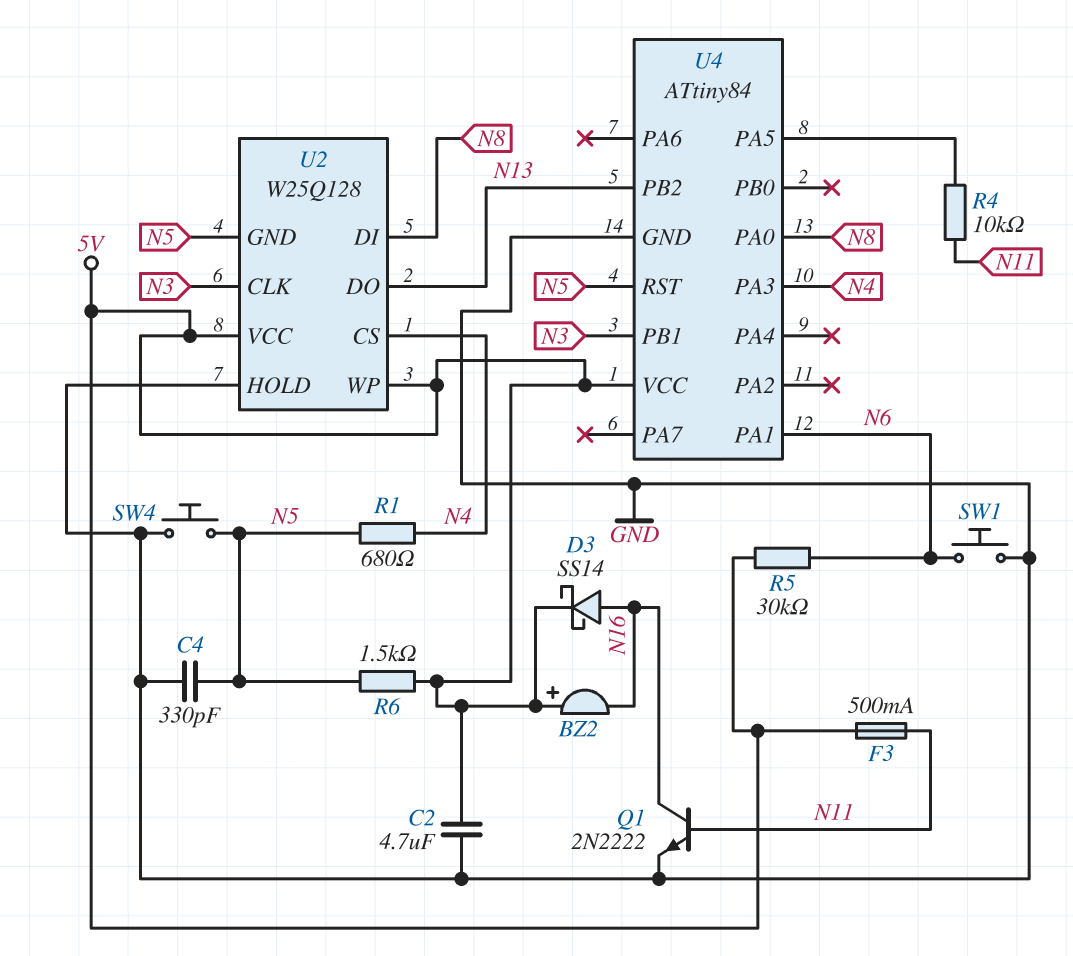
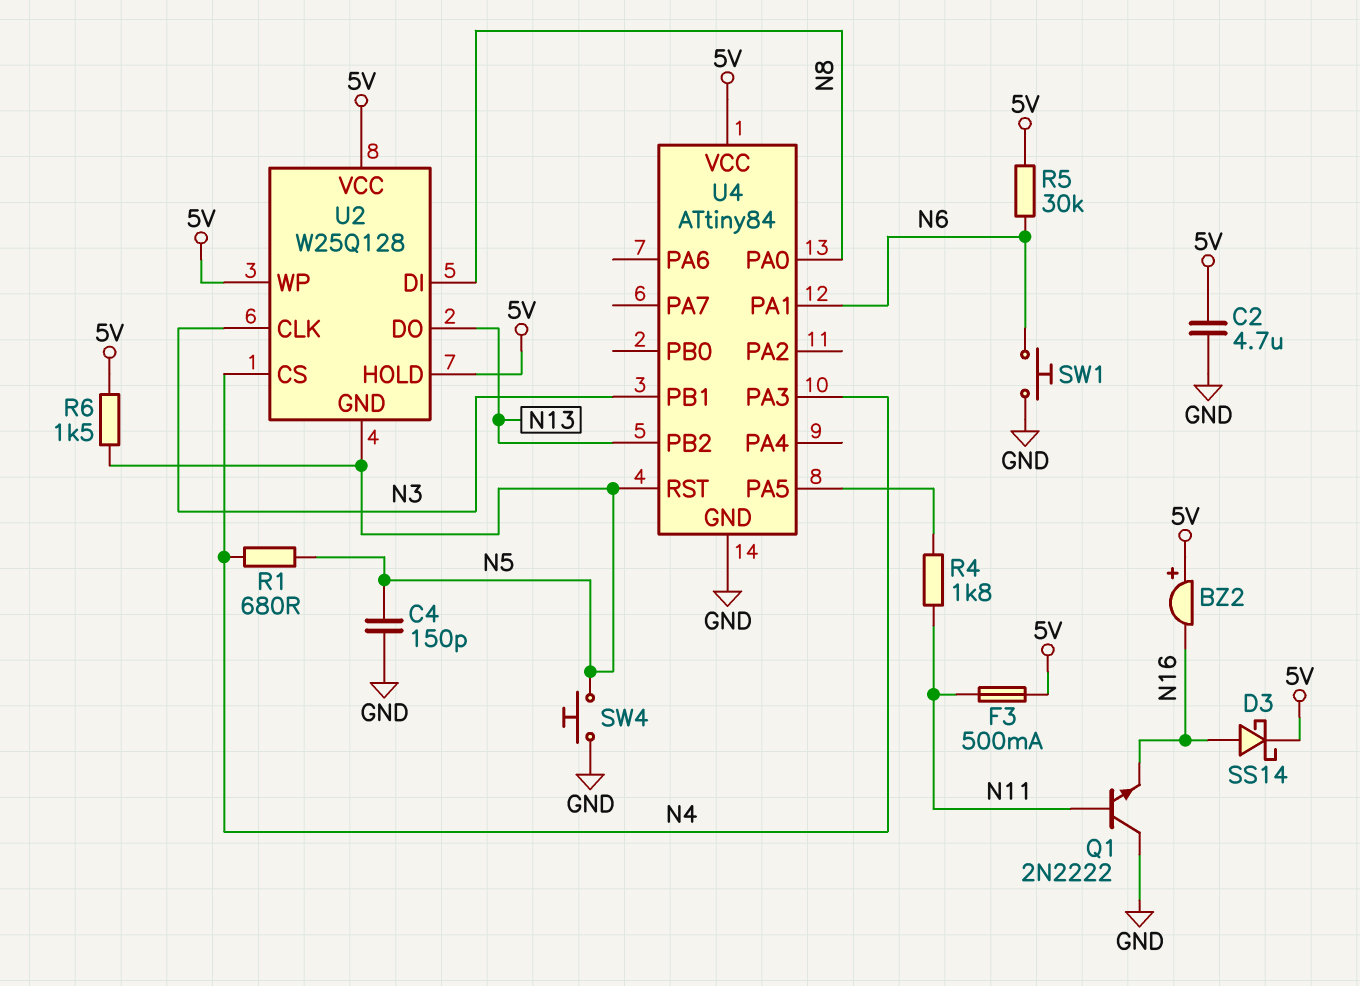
C4: 330pF (GND, N5) -> 150pF (GND, N5)
Q1: NPN 2N2222 (B N11, C N16, E GND) -> NPN 2N2222 (B N11, C GND, E N16)
R4: 10k (N11, U4/PA5) -> 1.8k (N11, U4/PA5)
U2 pin HOLD: GND -> 5V

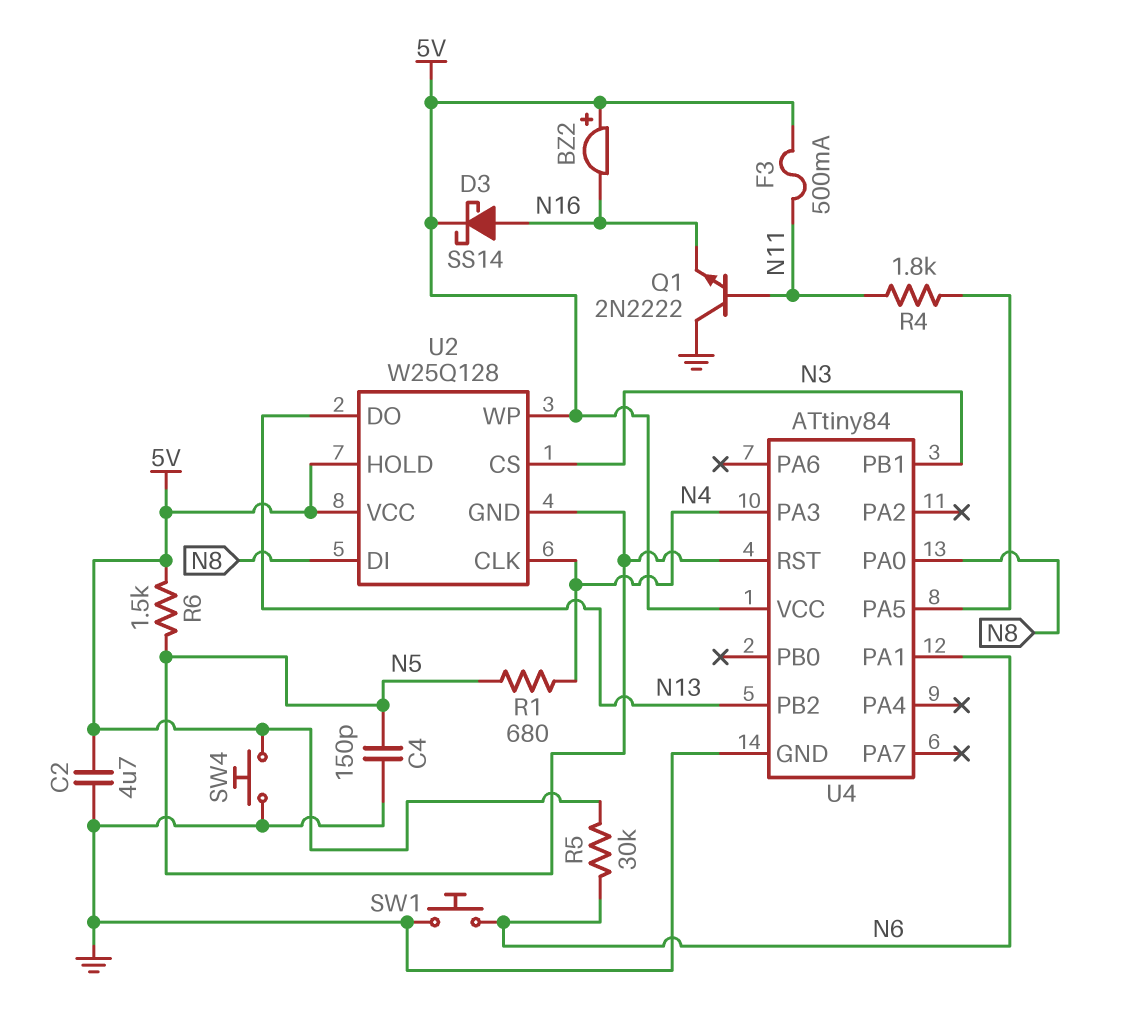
SW4: button (GND, N5) -> button (5V, GND)
U2 pin CLK: N3 -> N4
U2 pin CS: N4 -> N3

